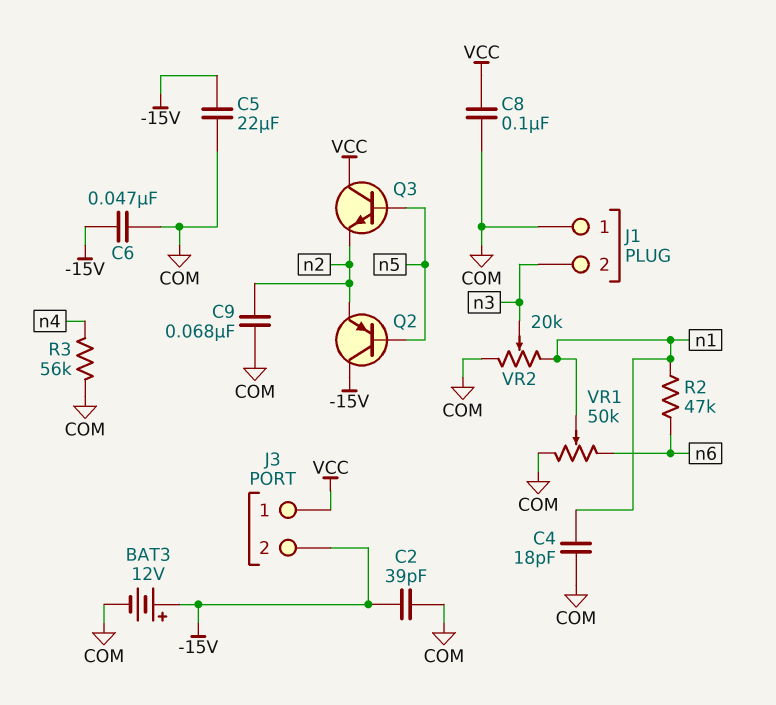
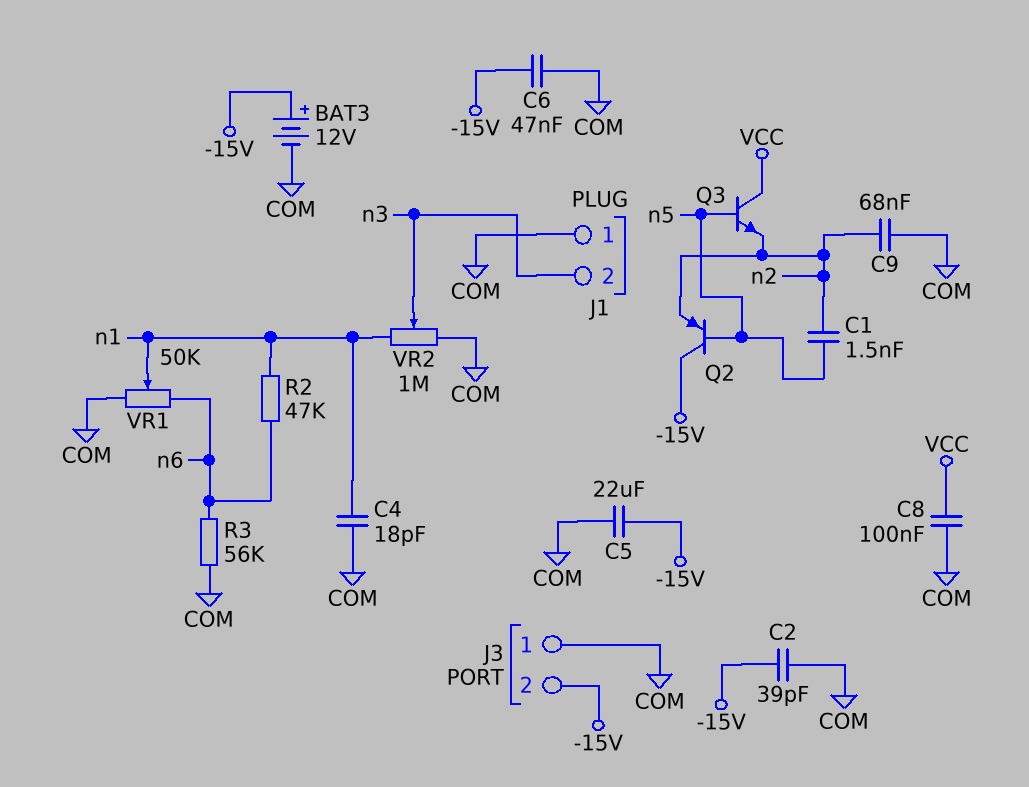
C1: none -> 1.5nF (n2, n5)
J3 pin 1: VCC -> COM
R3: 56k (COM, n4) -> 56k (COM, n6)
VR2: 20k (COM, n1, wiper n3) -> 1M (COM, n1, wiper n3)

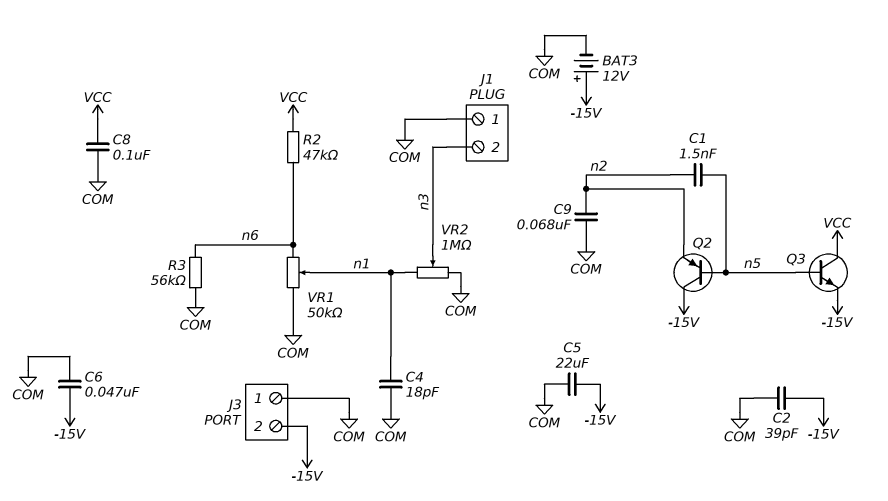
Q3: NPN (B n5, C VCC, E n2) -> NPN (B n5, C VCC, E -15V)
R2: 47k (n1, n6) -> 47k (VCC, n6)

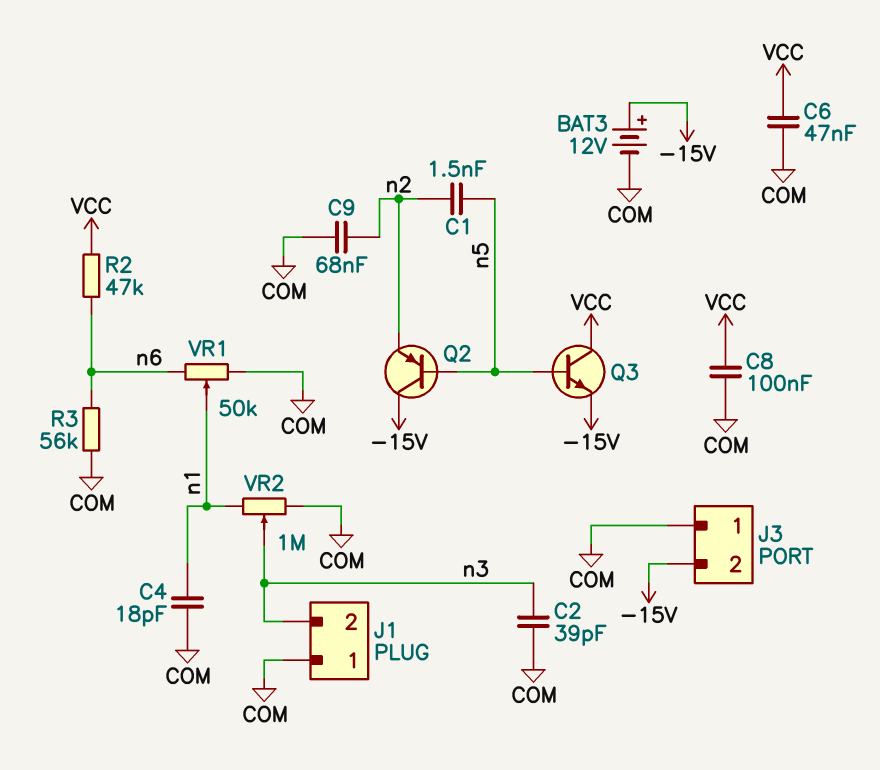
C2: 39pF (-15V, COM) -> 39pF (COM, n3)
C5: 22uF (-15V, COM) -> none
C6: 47nF (-15V, COM) -> 47nF (COM, VCC)

